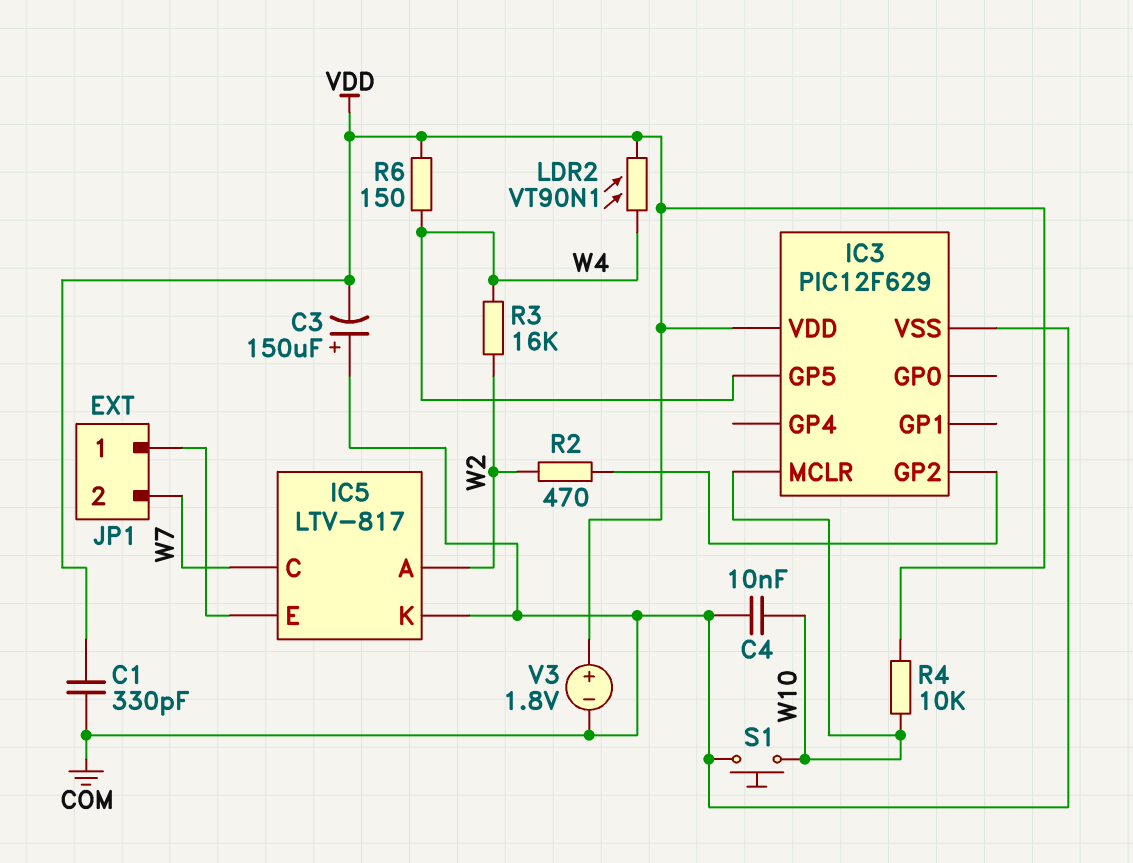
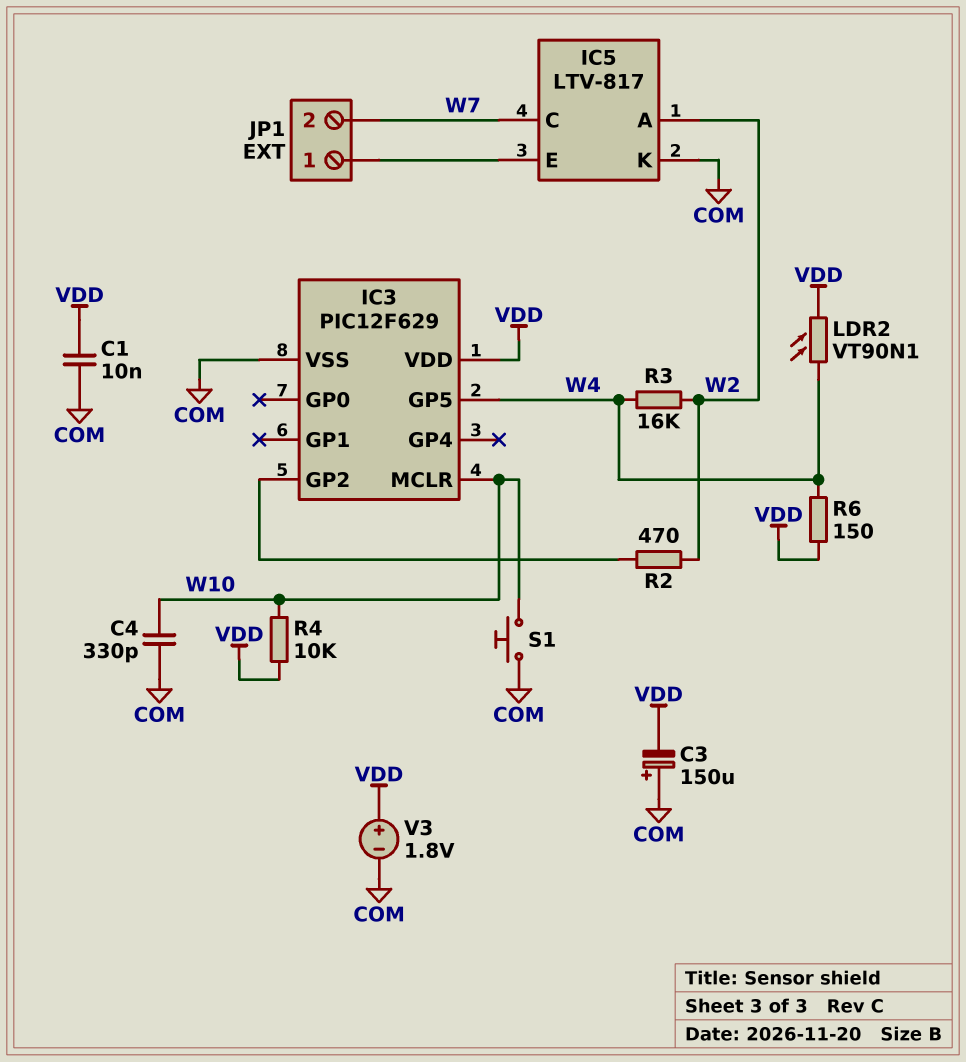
C1: 330pF (COM, VDD) -> 10nF (COM, VDD)
C4: 10nF (COM, W10) -> 330pF (COM, W10)

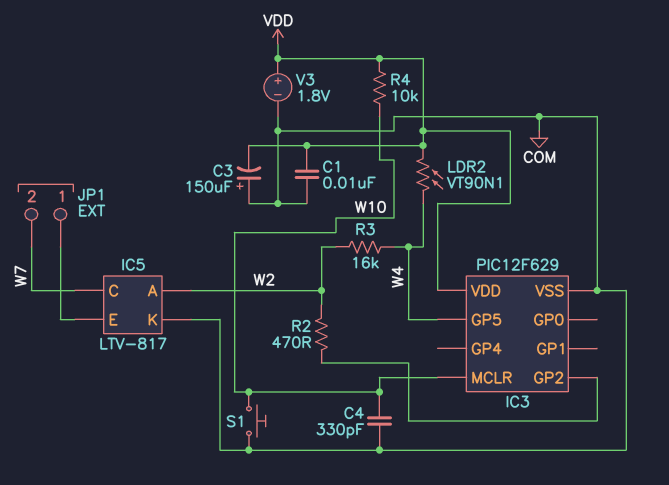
R6: 150 (VDD, W4) -> none

